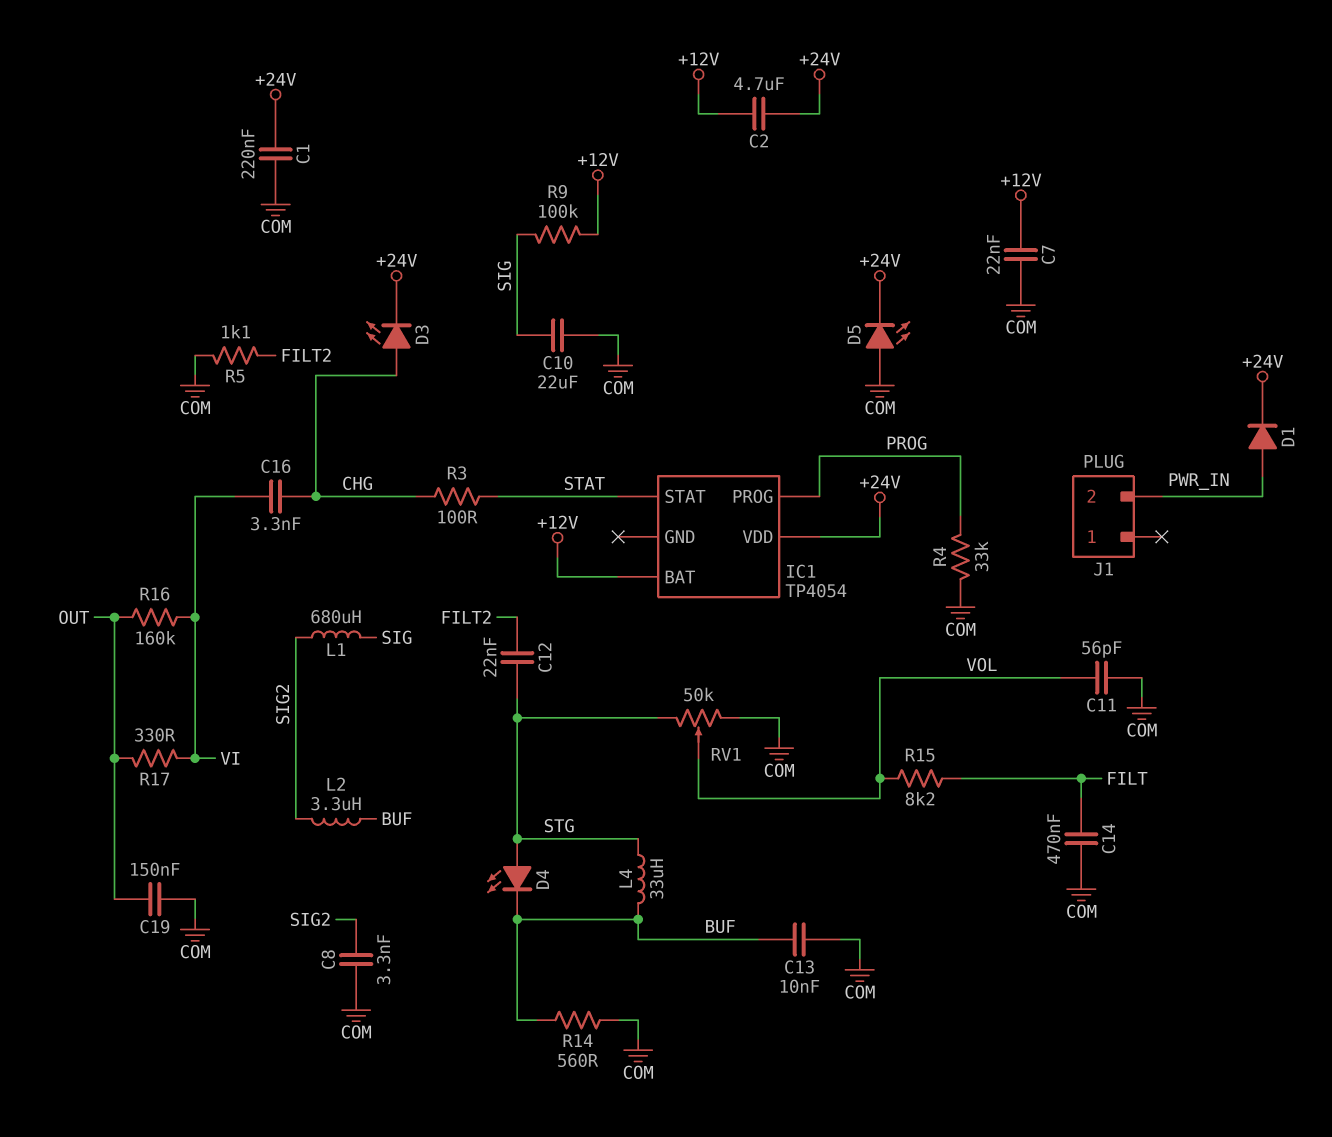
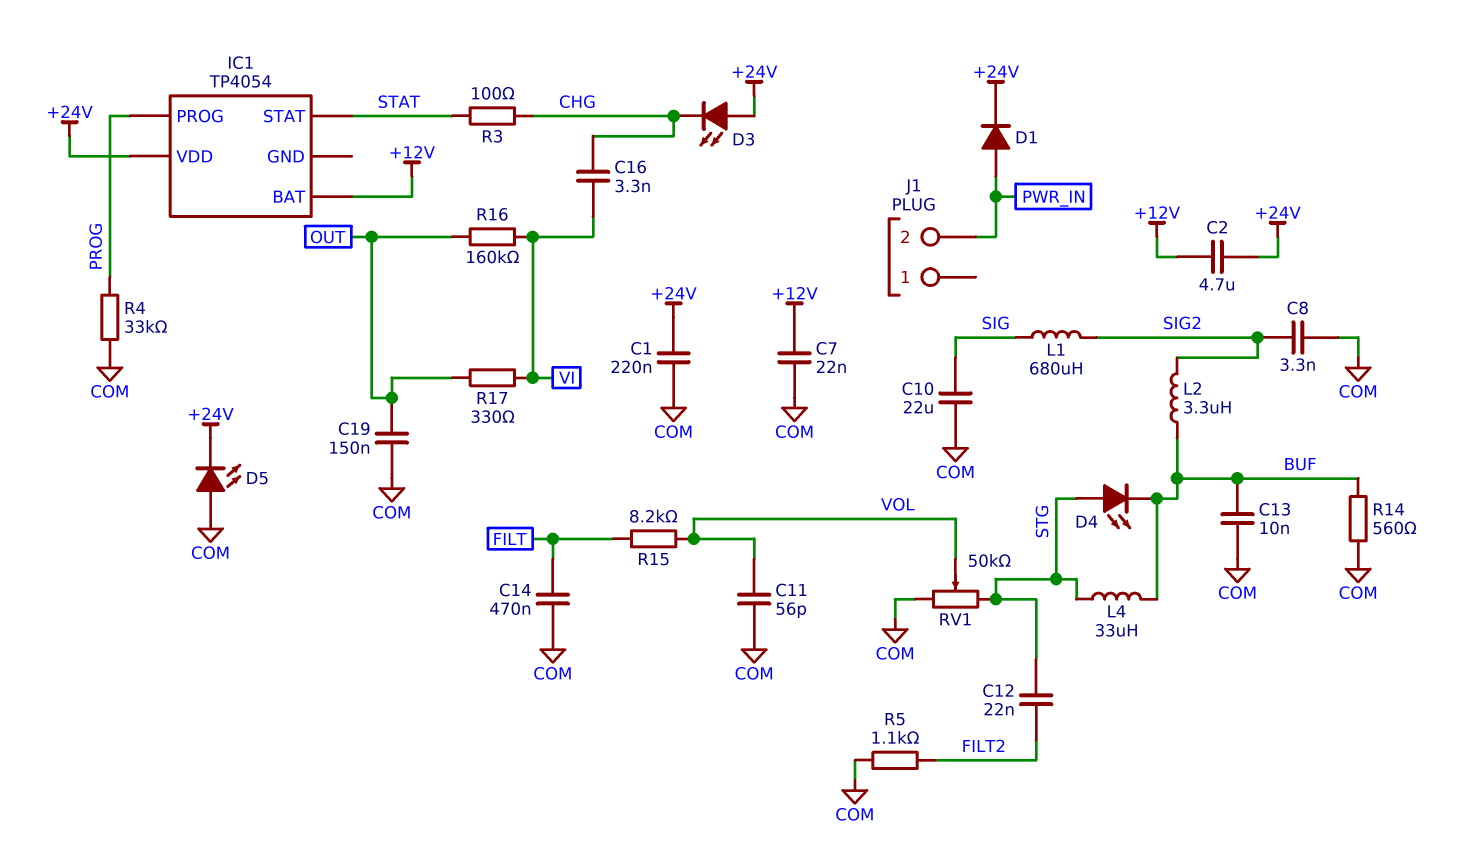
D3: LED (A CHG, K +24V) -> LED (A +24V, K CHG)
R9: 100k (+12V, SIG) -> none

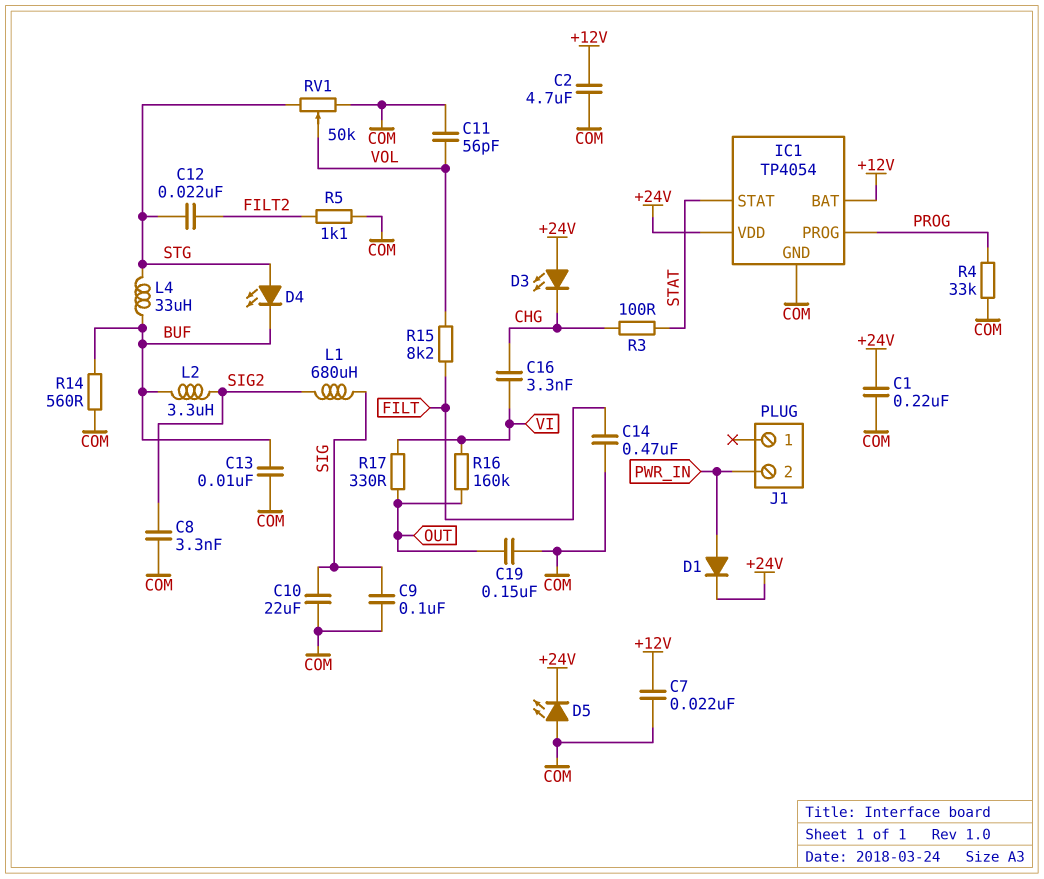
C2: 4.7uF (+12V, +24V) -> 4.7uF (+12V, COM)
C9: none -> 100nF (COM, SIG)
IC1 pin GND: none -> COM

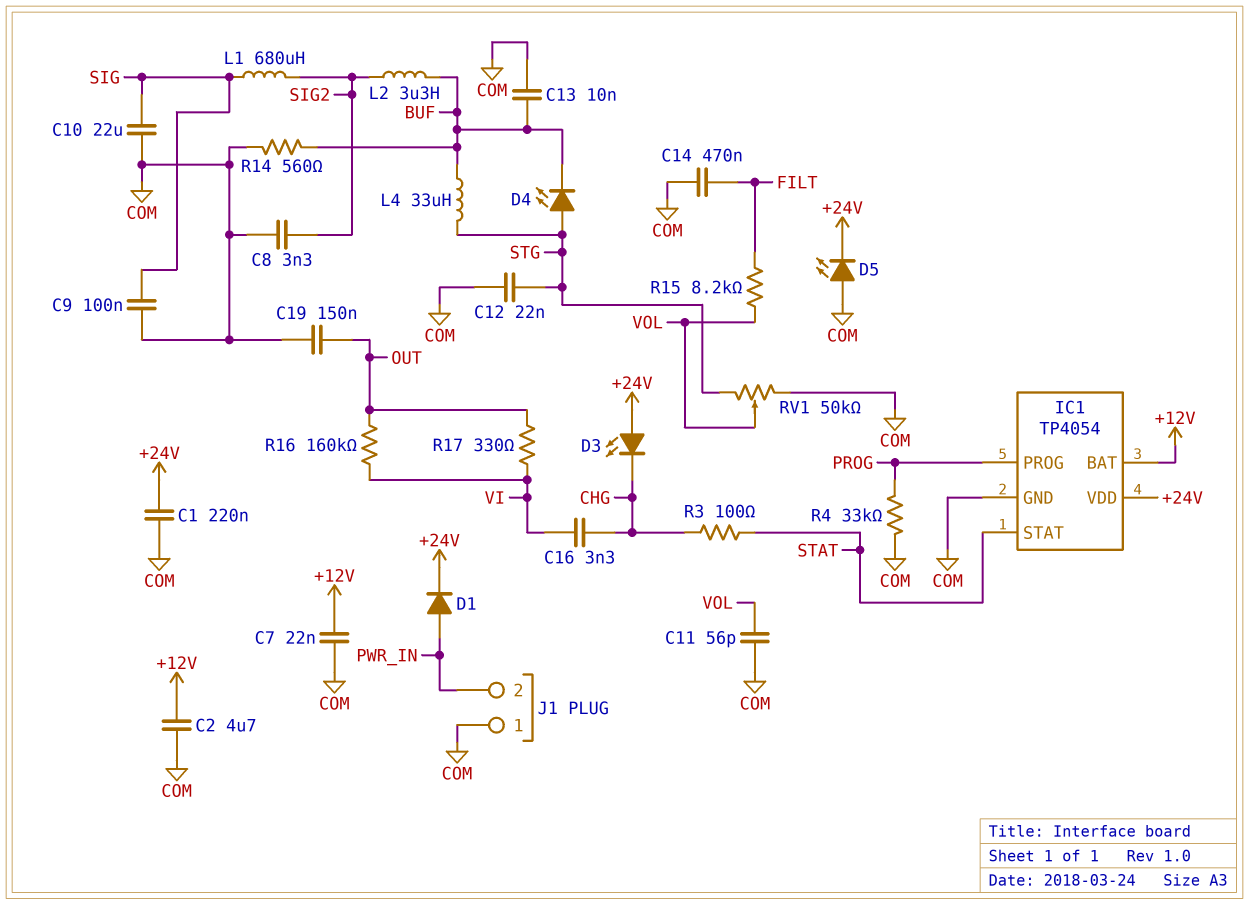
C12: 22nF (FILT2, STG) -> 22nF (COM, STG)
J1 pin 1: none -> COM
R5: 1.1k (COM, FILT2) -> none

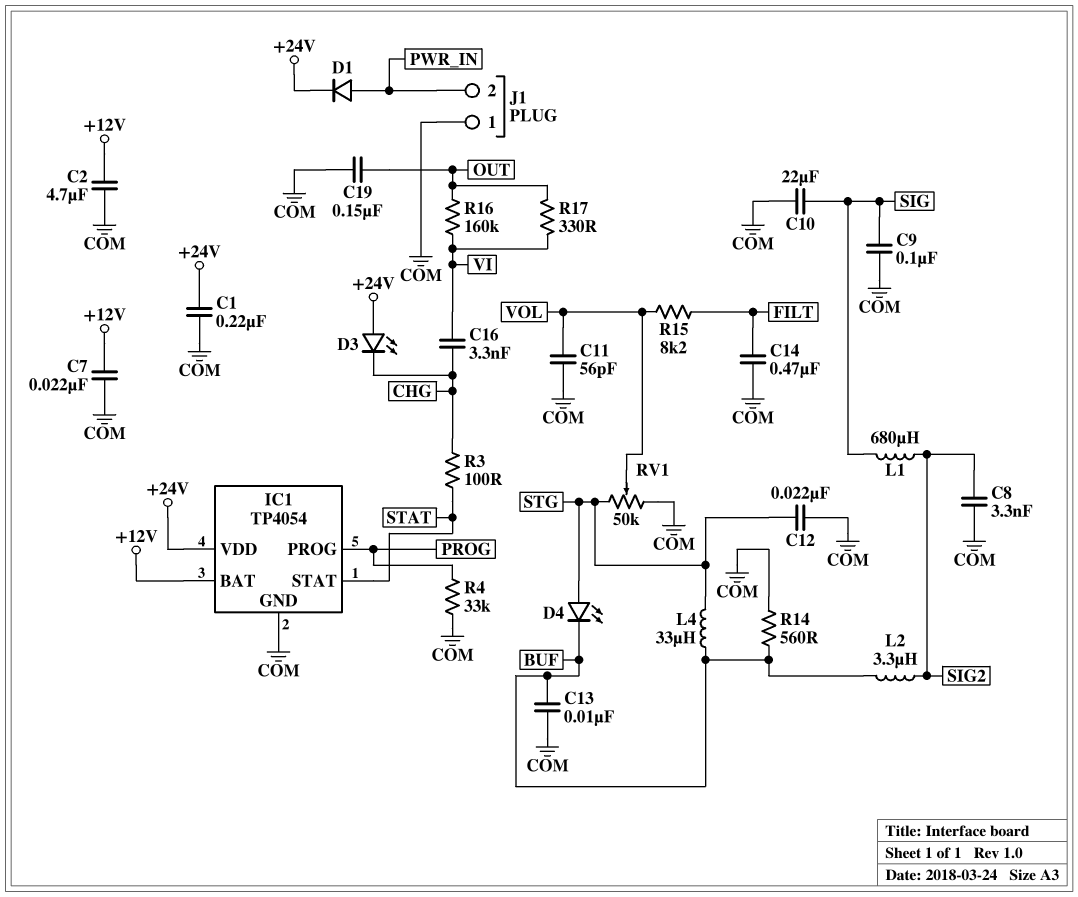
D5: LED (A COM, K +24V) -> none

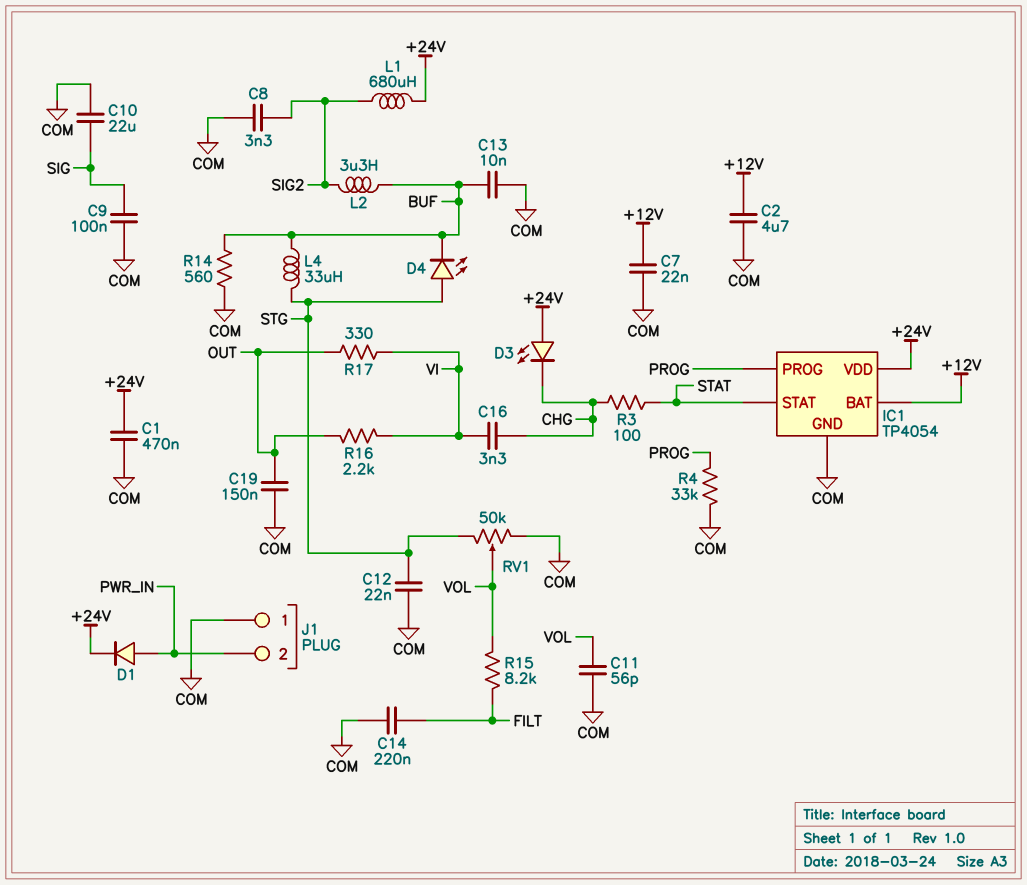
C1: 220nF (+24V, COM) -> 470nF (+24V, COM)
C14: 470nF (COM, FILT) -> 220nF (COM, FILT)
L1: 680uH (SIG, SIG2) -> 680uH (+24V, SIG2)
R16: 160k (OUT, VI) -> 2.2k (OUT, VI)

